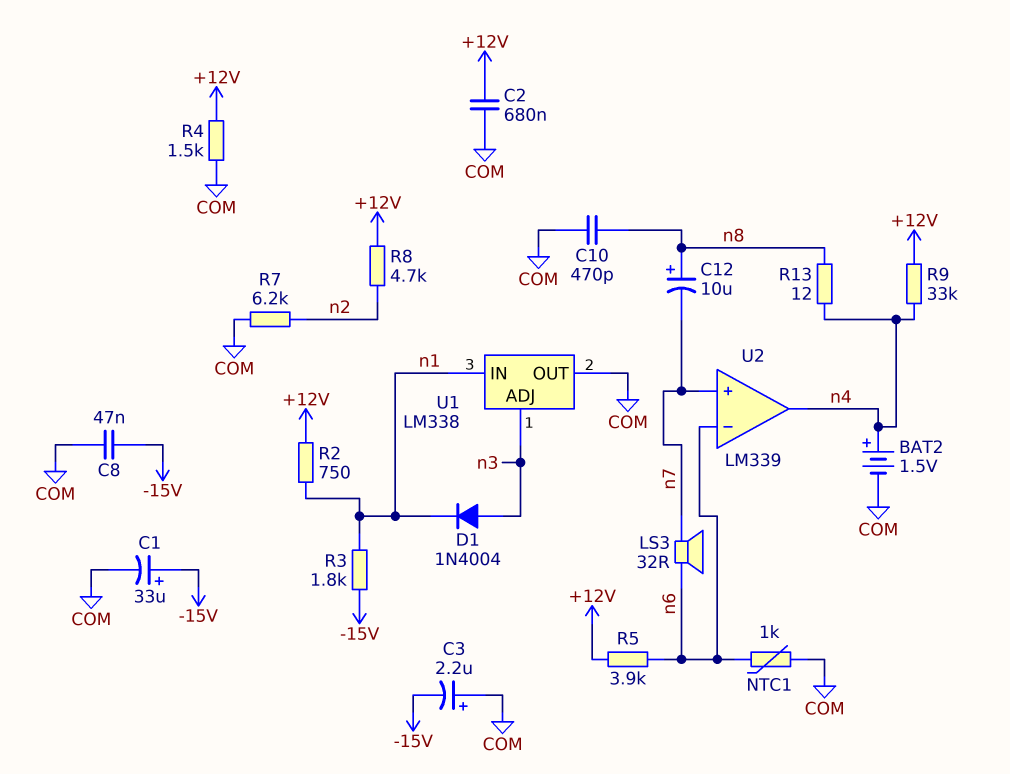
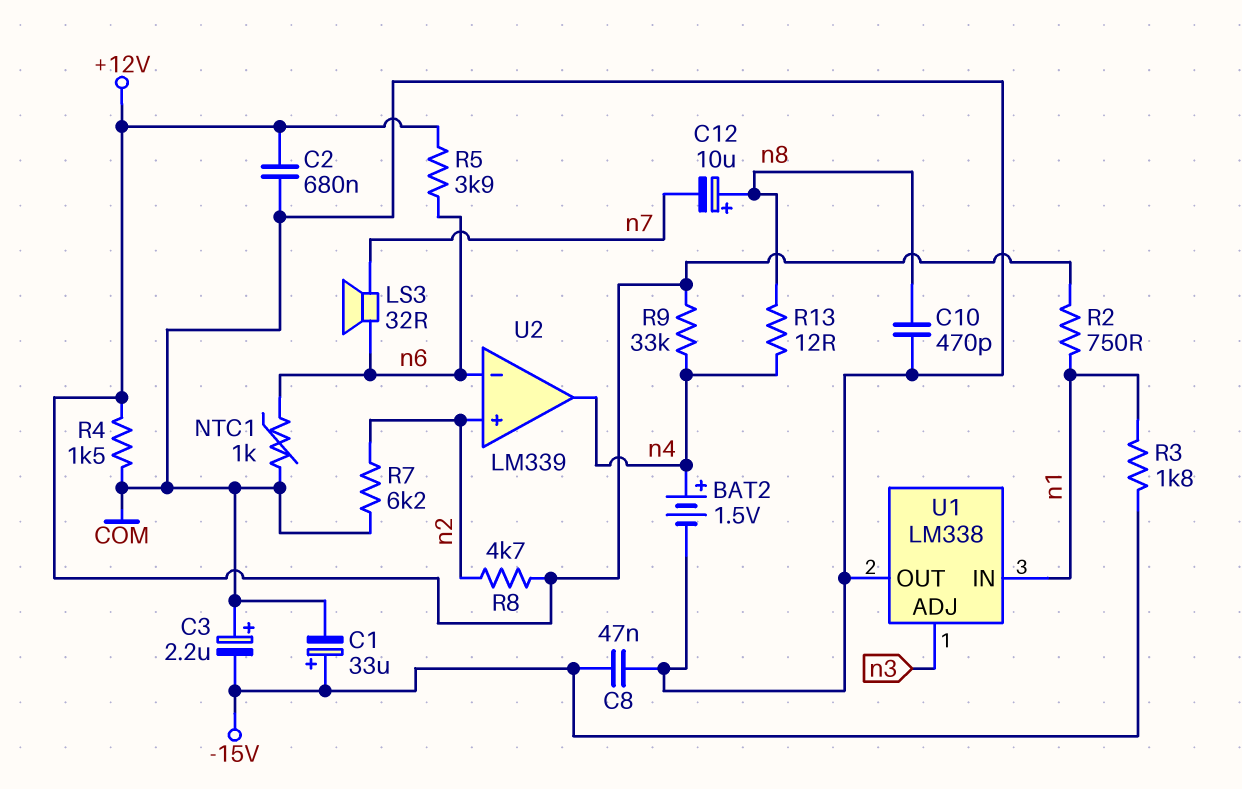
D1: diode 1N4004 (A n3, K n1) -> none
U2 pin in+: n7 -> n2

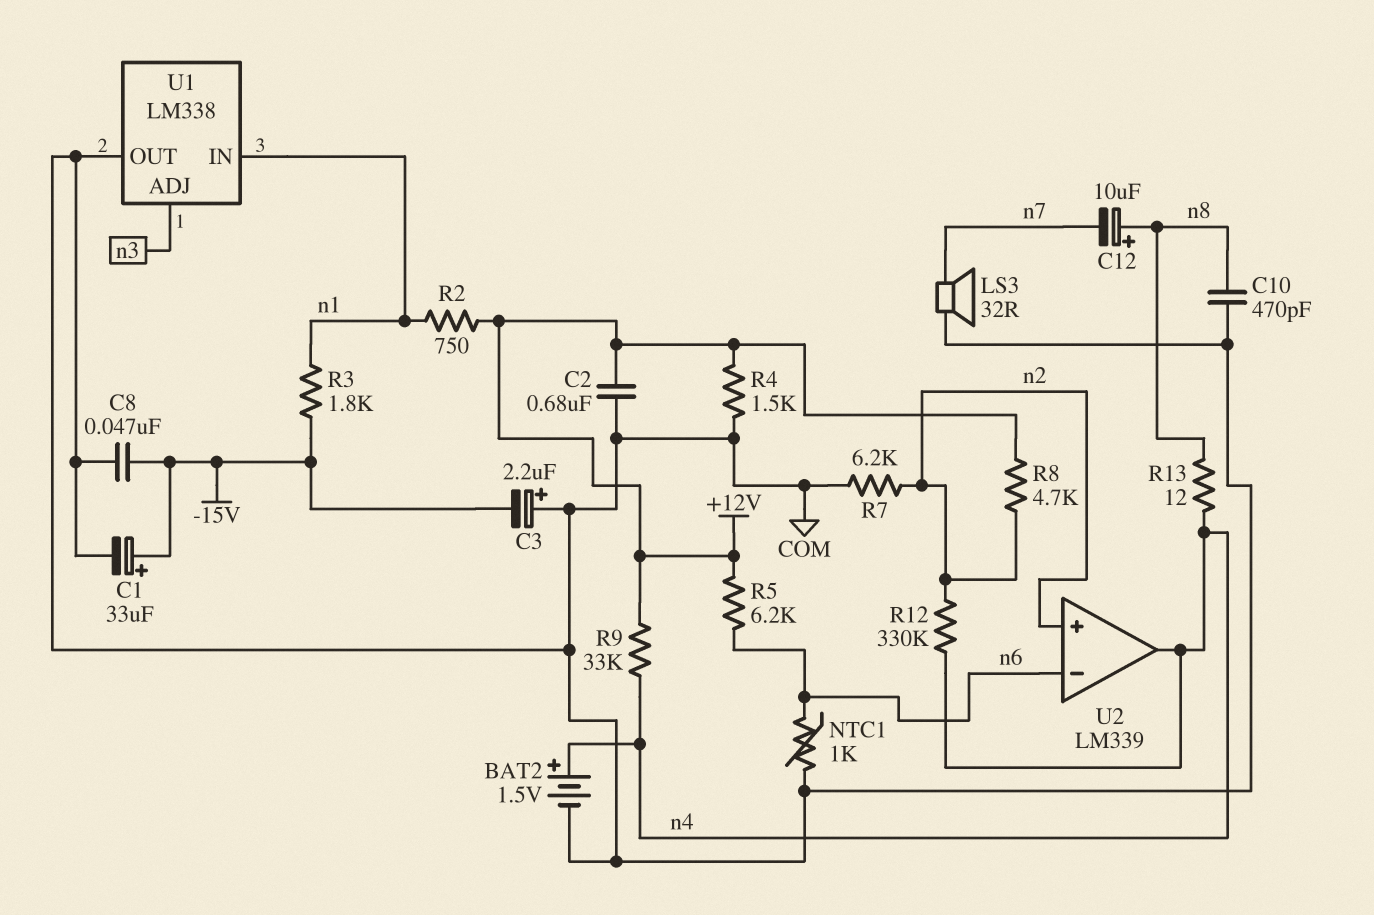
LS3: speaker 32R (n6, n7) -> speaker 32R (COM, n7)
R5: 3.9k (+12V, n6) -> 6.2k (+12V, n6)
R12: none -> 330k (n2, n4)

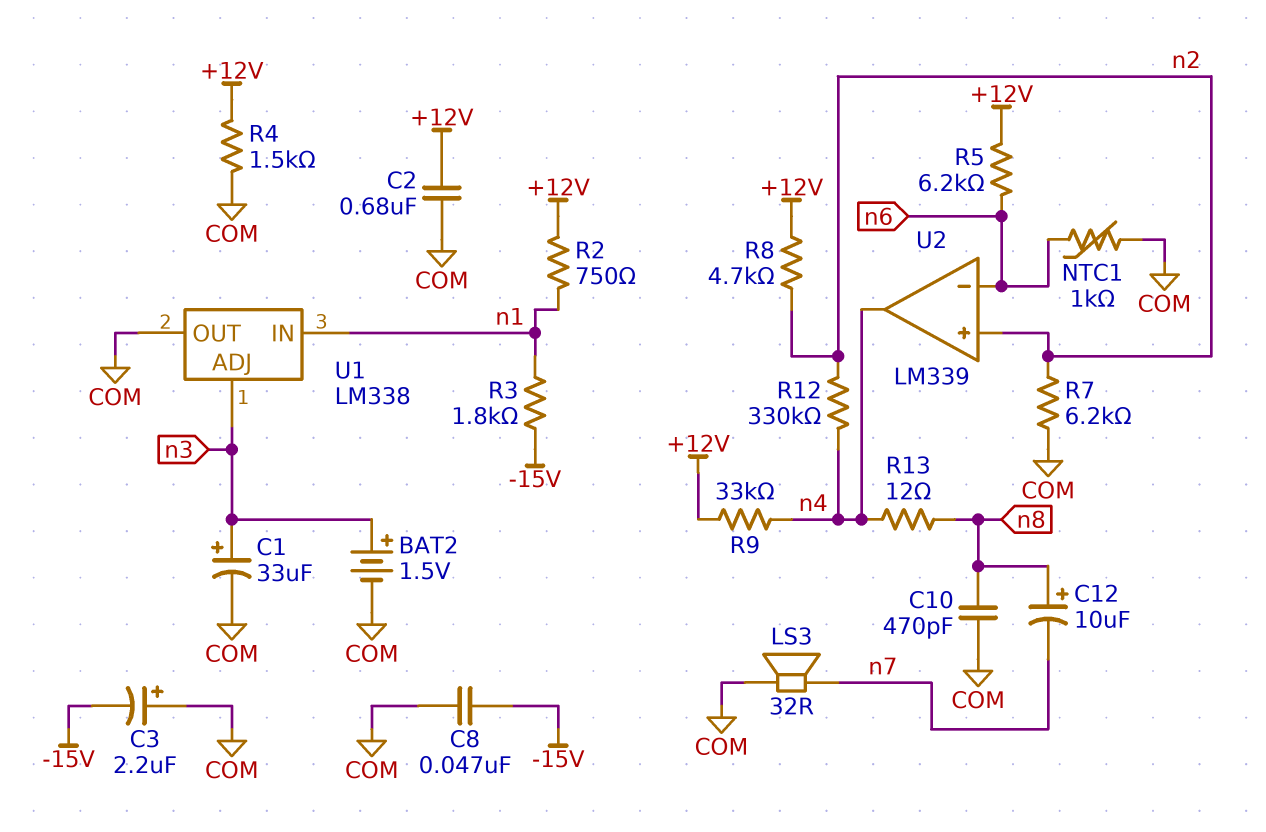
BAT2: 1.5V (plus n4, minus COM) -> 1.5V (plus n3, minus COM)
C1: 33uF (plus -15V, minus COM) -> 33uF (plus n3, minus COM)

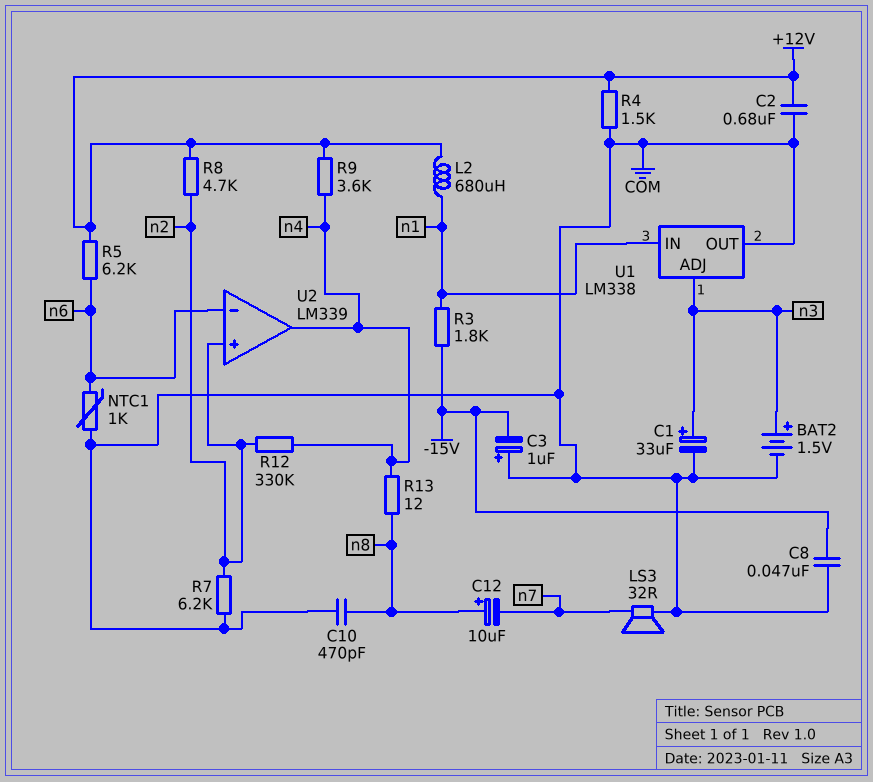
C3: 2.2uF (plus COM, minus -15V) -> 1uF (plus COM, minus -15V)
L2: none -> 680uH (+12V, n1)
R2: 750 (+12V, n1) -> none
R9: 33k (+12V, n4) -> 3.6k (+12V, n4)

